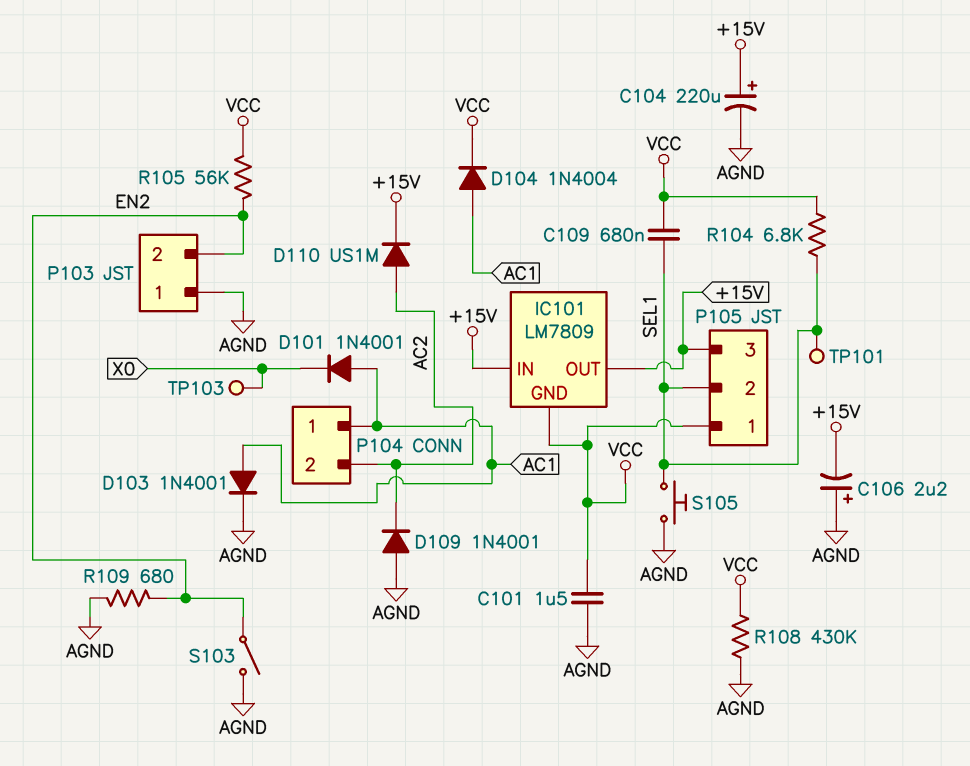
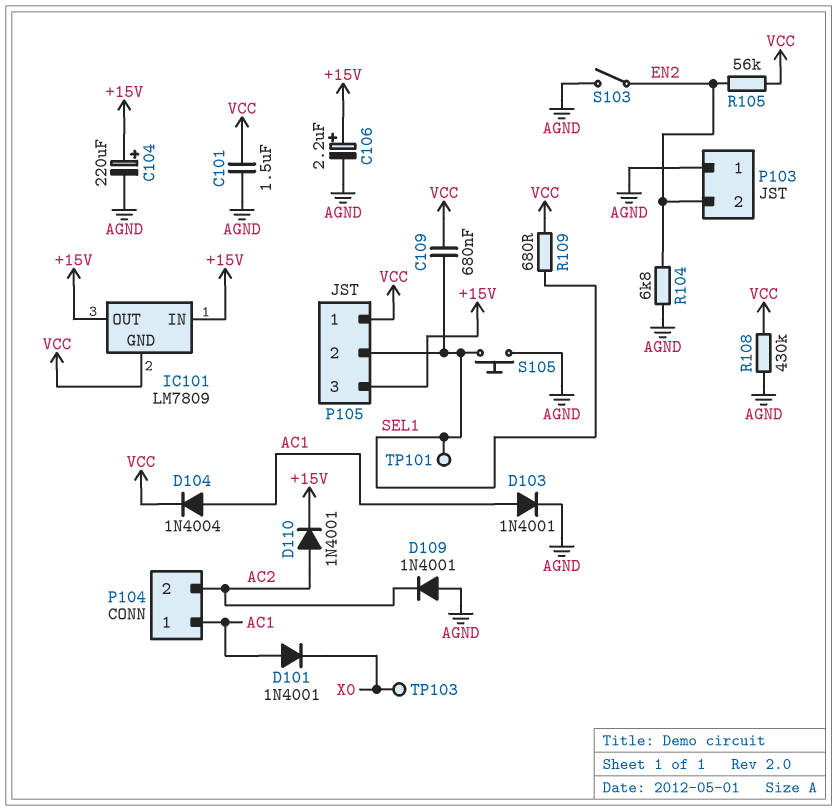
C106: 2.2uF (plus AGND, minus +15V) -> 2.2uF (plus +15V, minus AGND)
D110: diode US1M (A AC2, K +15V) -> diode 1N4001 (A AC2, K +15V)
R104: 6.8k (SEL1, VCC) -> 6.8k (AGND, EN2)
R109: 680 (AGND, EN2) -> 680 (SEL1, VCC)

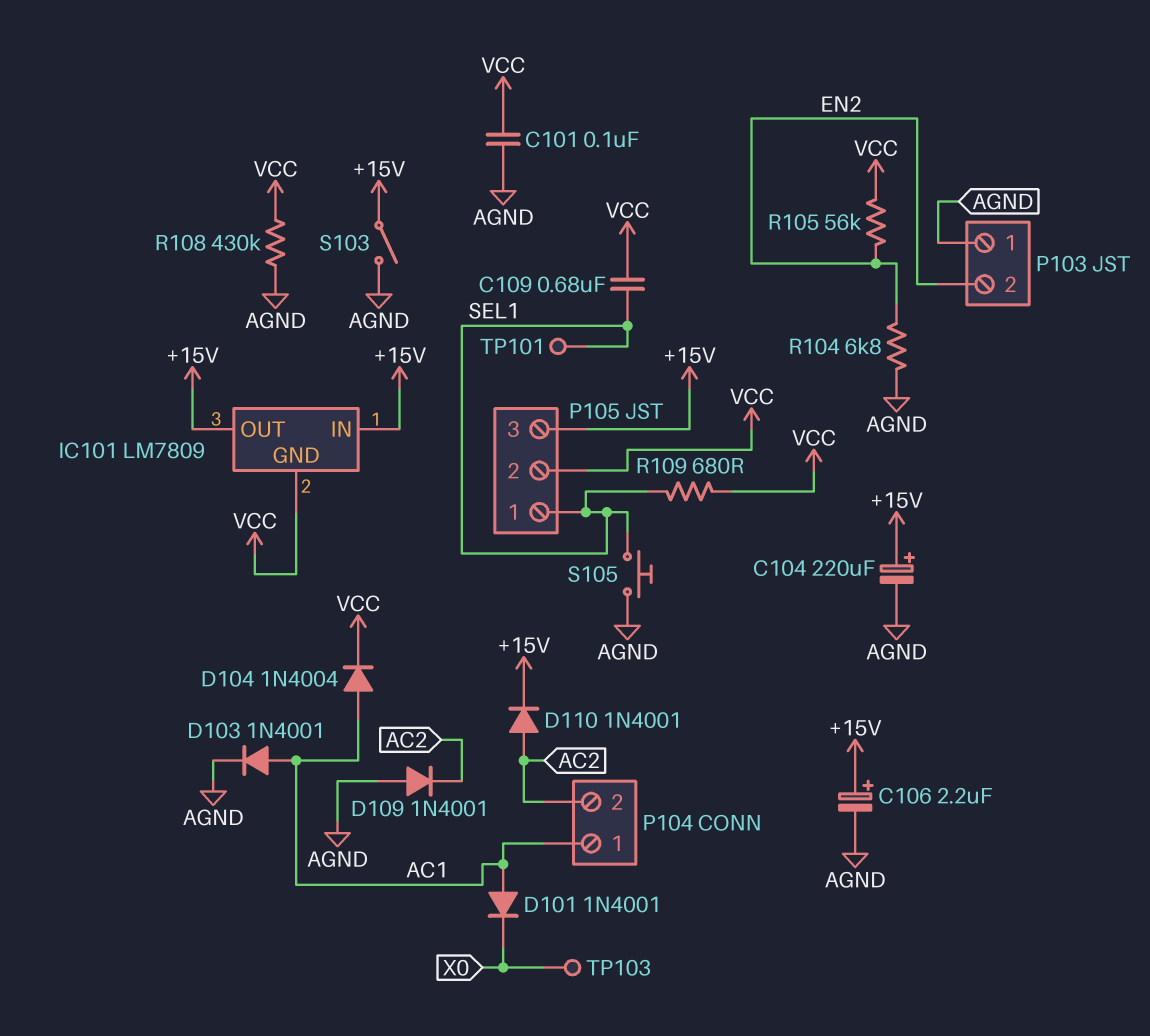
C101: 1.5uF (AGND, VCC) -> 100nF (AGND, VCC)
P105 pin 1: VCC -> SEL1
P105 pin 2: SEL1 -> VCC
S103: switch (AGND, EN2) -> switch (+15V, AGND)

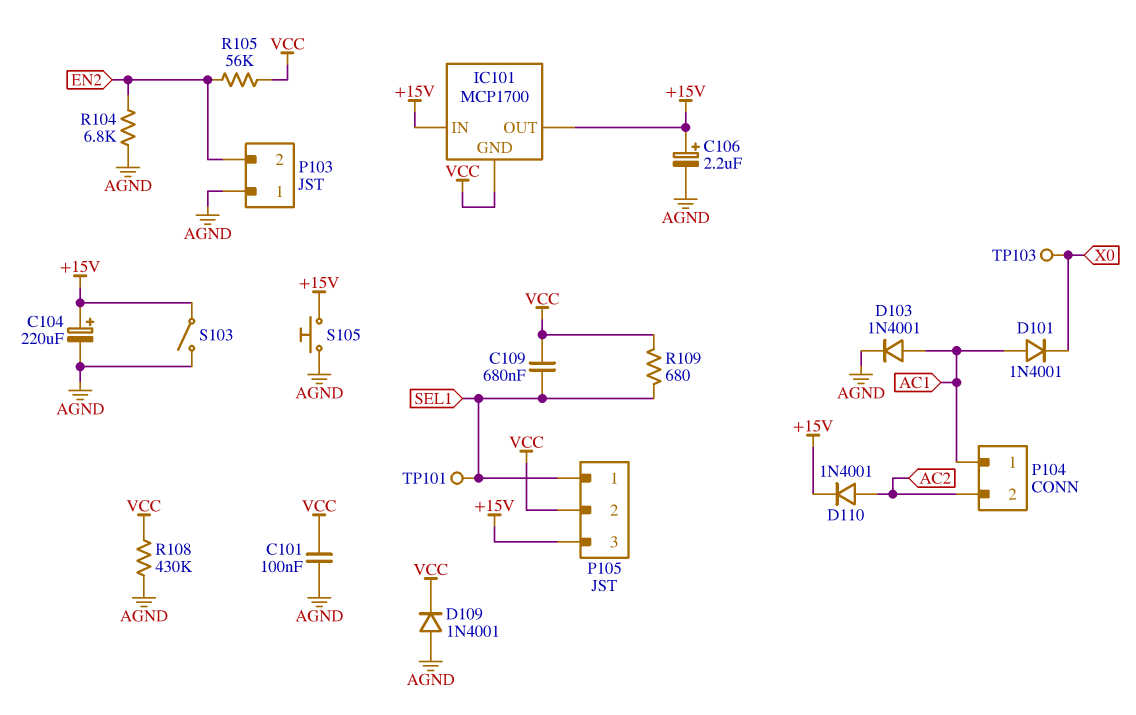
D104: diode 1N4004 (A AC1, K VCC) -> none
D109: diode 1N4001 (A AGND, K AC2) -> diode 1N4001 (A AGND, K VCC)
IC101: LM7809 -> MCP1700
S105: button (AGND, SEL1) -> button (+15V, AGND)

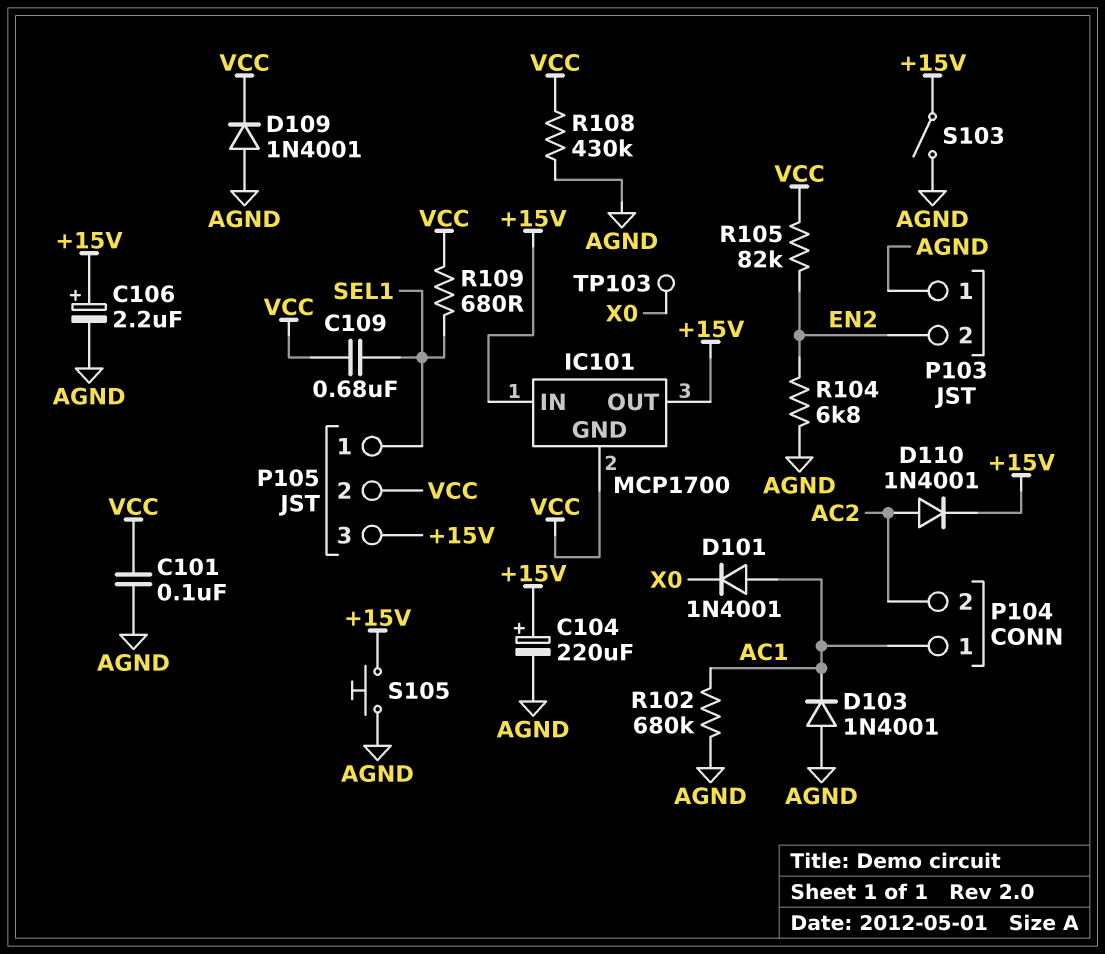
D103: diode 1N4001 (A AC1, K AGND) -> diode 1N4001 (A AGND, K AC1)
R102: none -> 680k (AC1, AGND)
R105: 56k (EN2, VCC) -> 82k (EN2, VCC)
TP101: test point (SEL1) -> none

